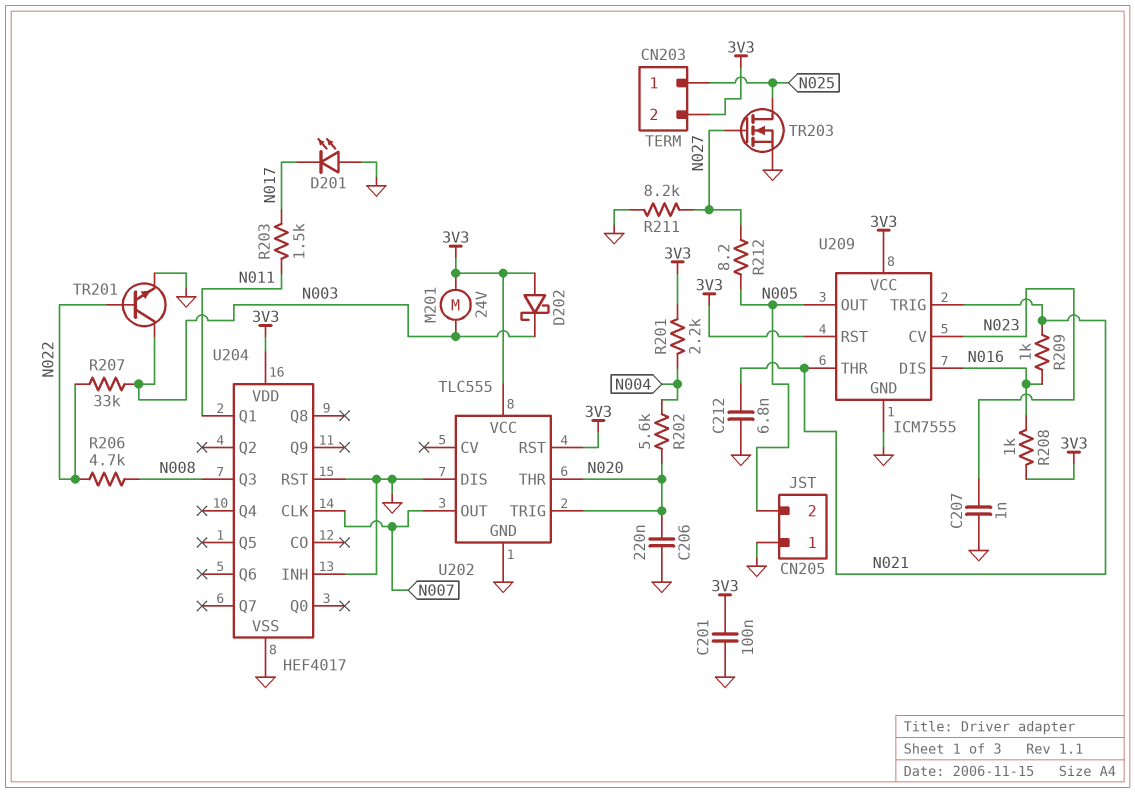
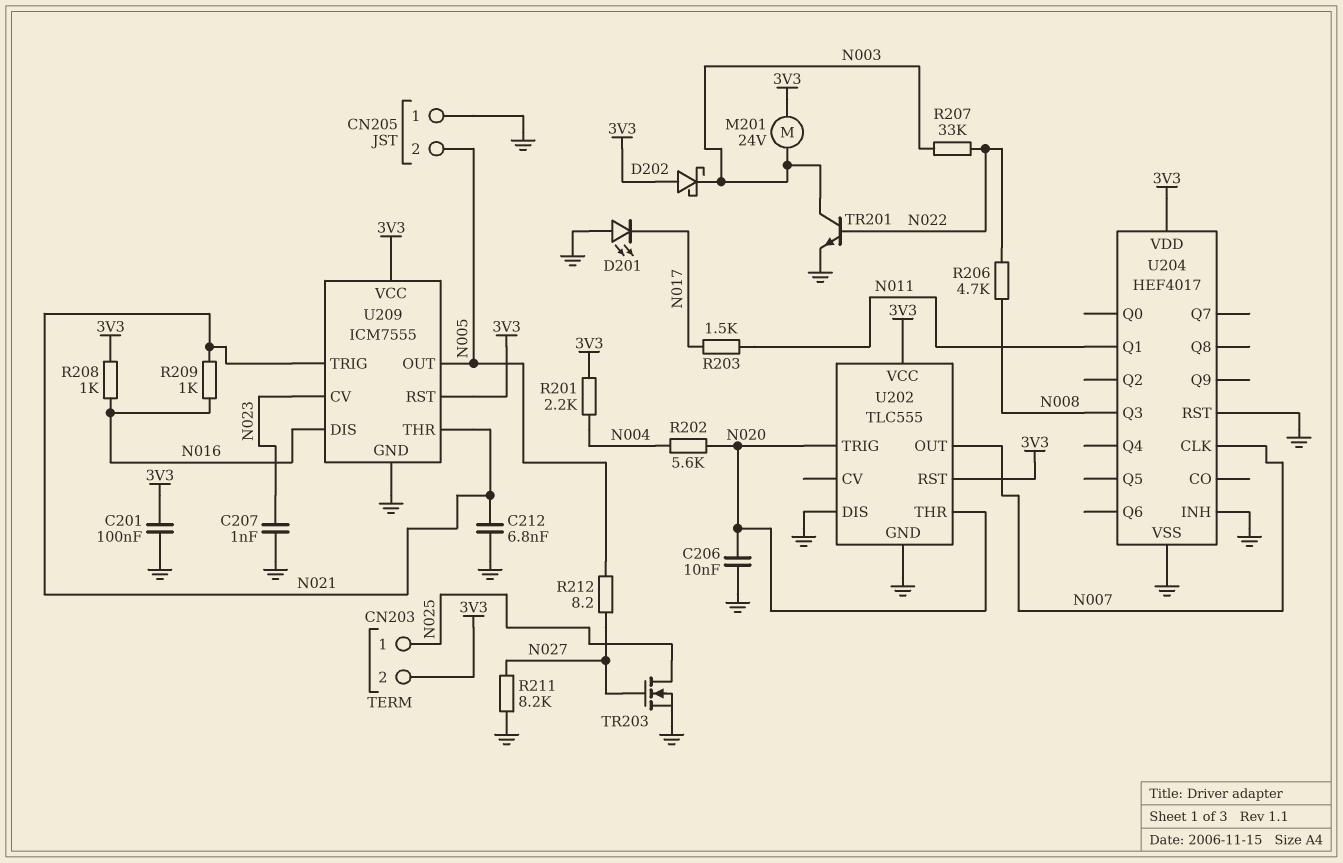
C206: 220nF (GND, N020) -> 10nF (GND, N020)

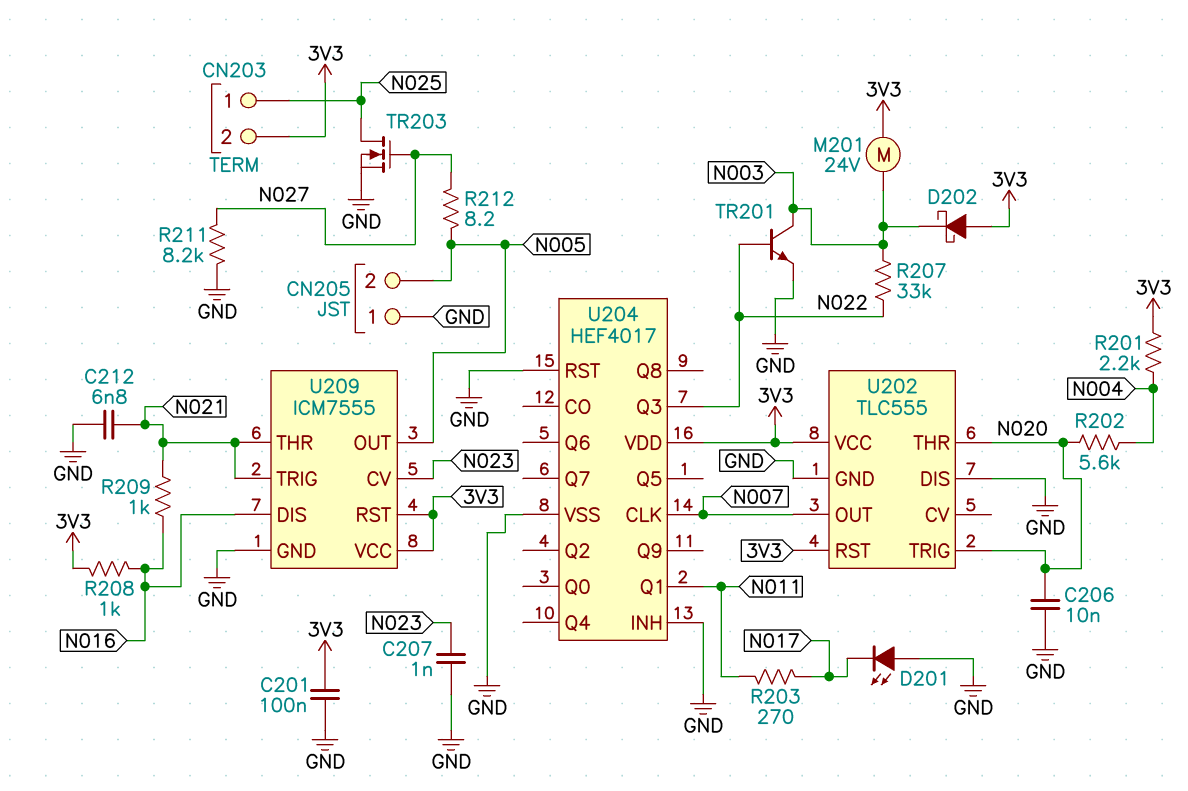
R203: 1.5k (N011, N017) -> 270 (N011, N017)
R206: 4.7k (N008, N022) -> none
U204 pin Q3: N008 -> N022

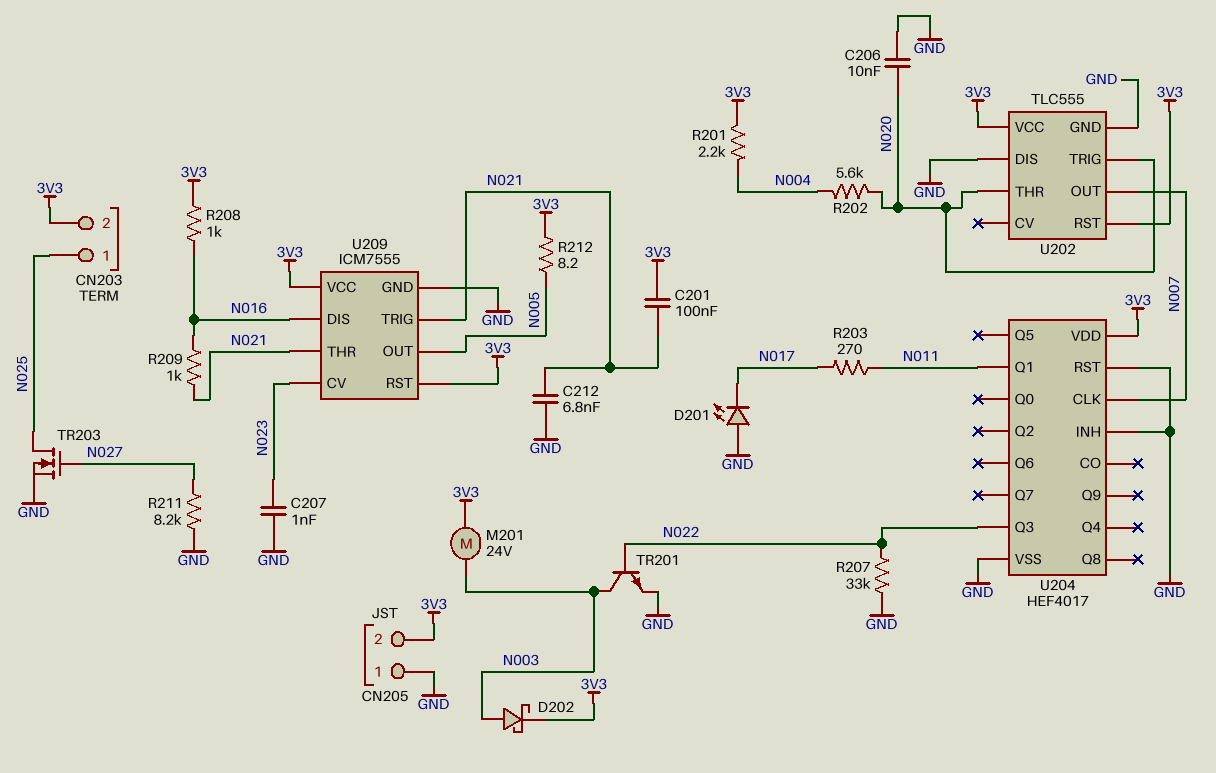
C201: 100nF (3V3, GND) -> 100nF (3V3, N021)
CN205 pin 2: N005 -> 3V3
D202: schottky (A 3V3, K N003) -> schottky (A N003, K 3V3)
R207: 33k (N003, N022) -> 33k (GND, N022)
R212: 8.2 (N005, N027) -> 8.2 (3V3, N005)

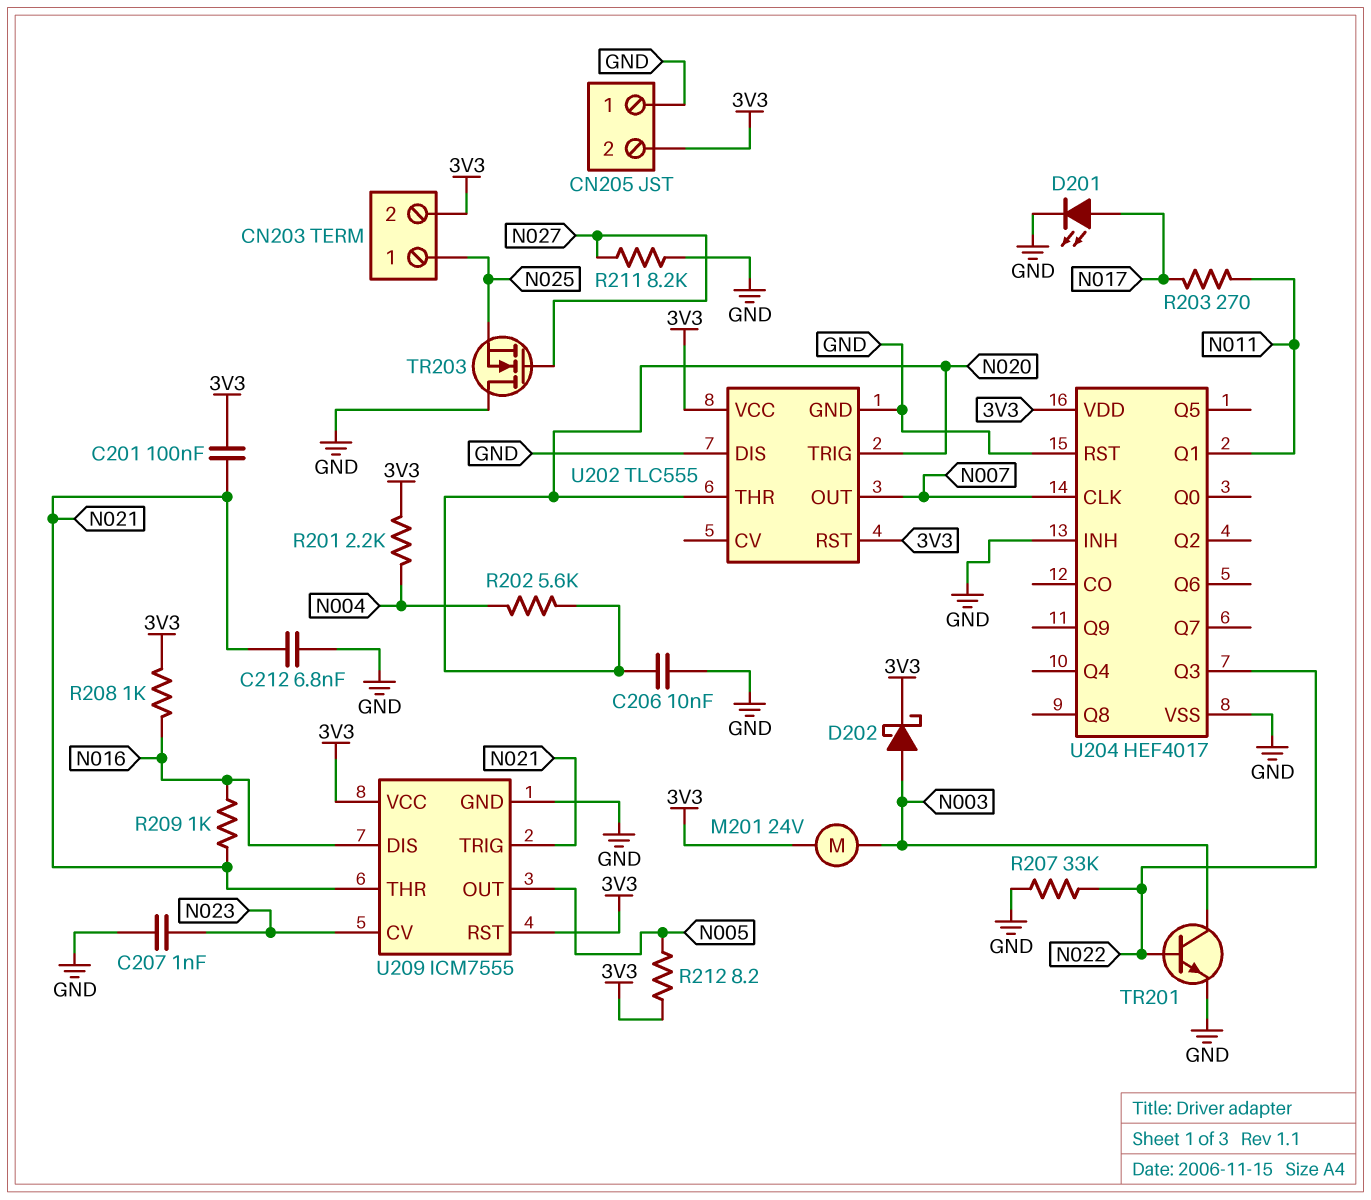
D201: LED (A GND, K N017) -> LED (A N017, K GND)
TR203: NMOS (G N027, D N025, S GND) -> NMOS (G N027, D GND, S N025)

